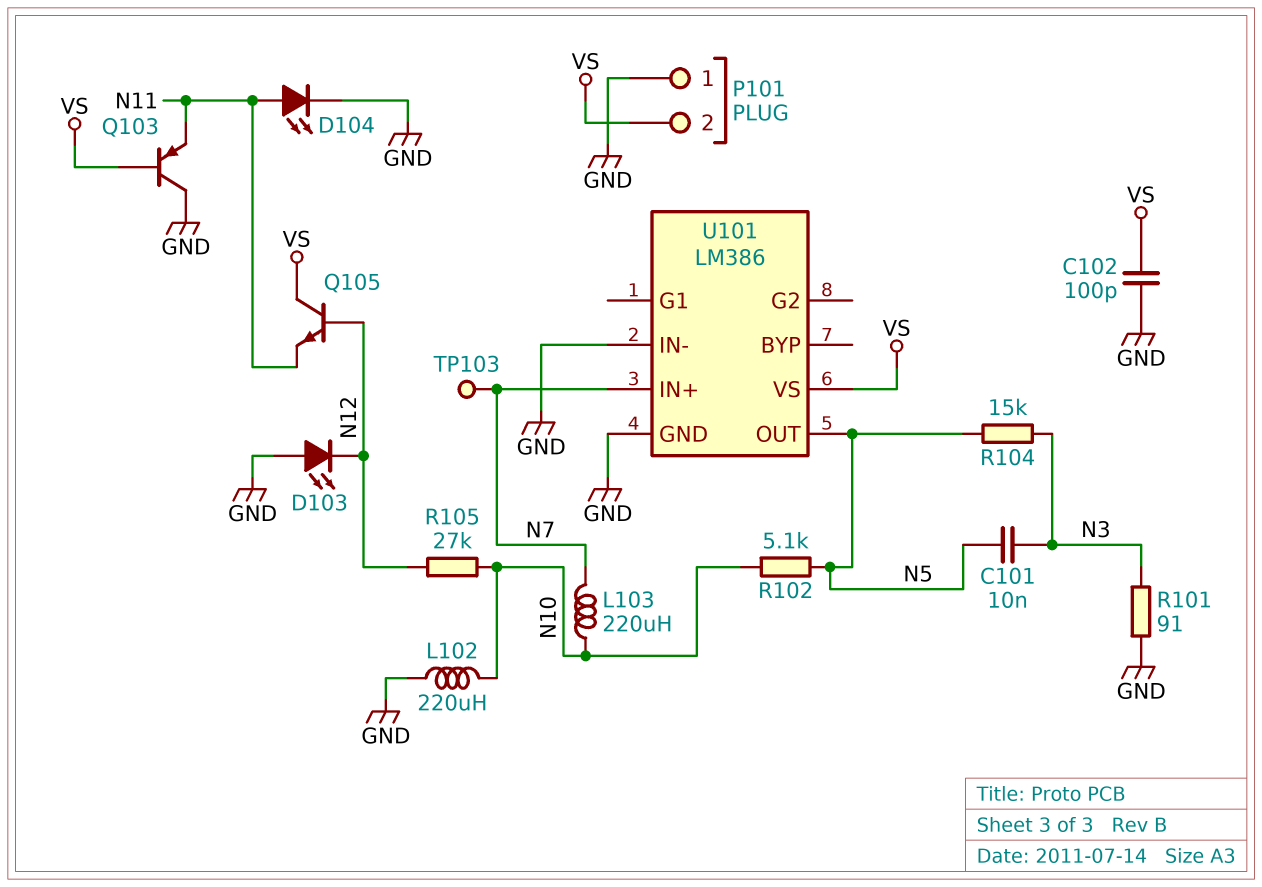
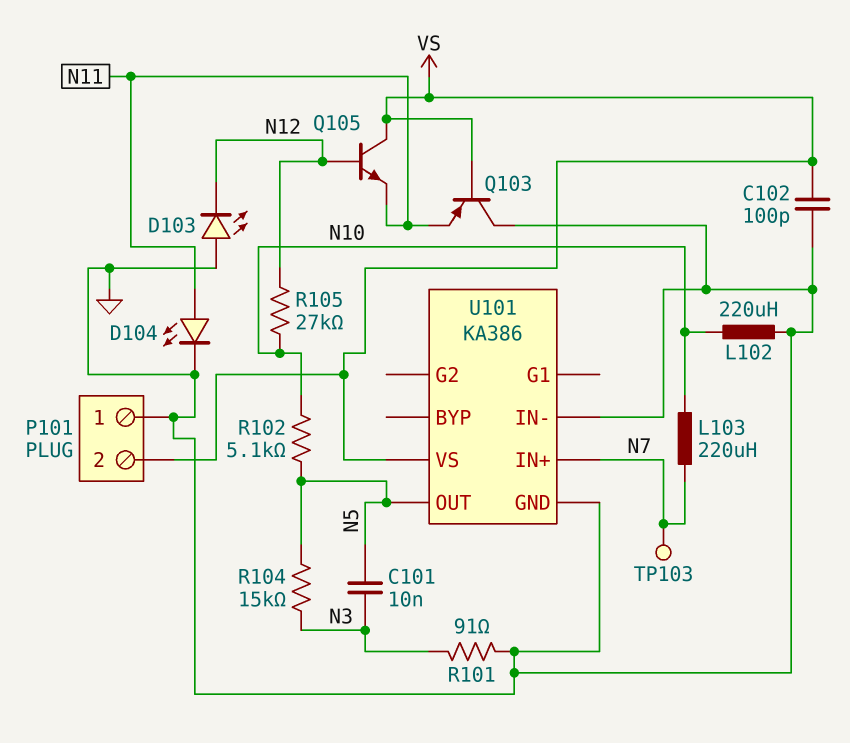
U101: LM386 -> KA386

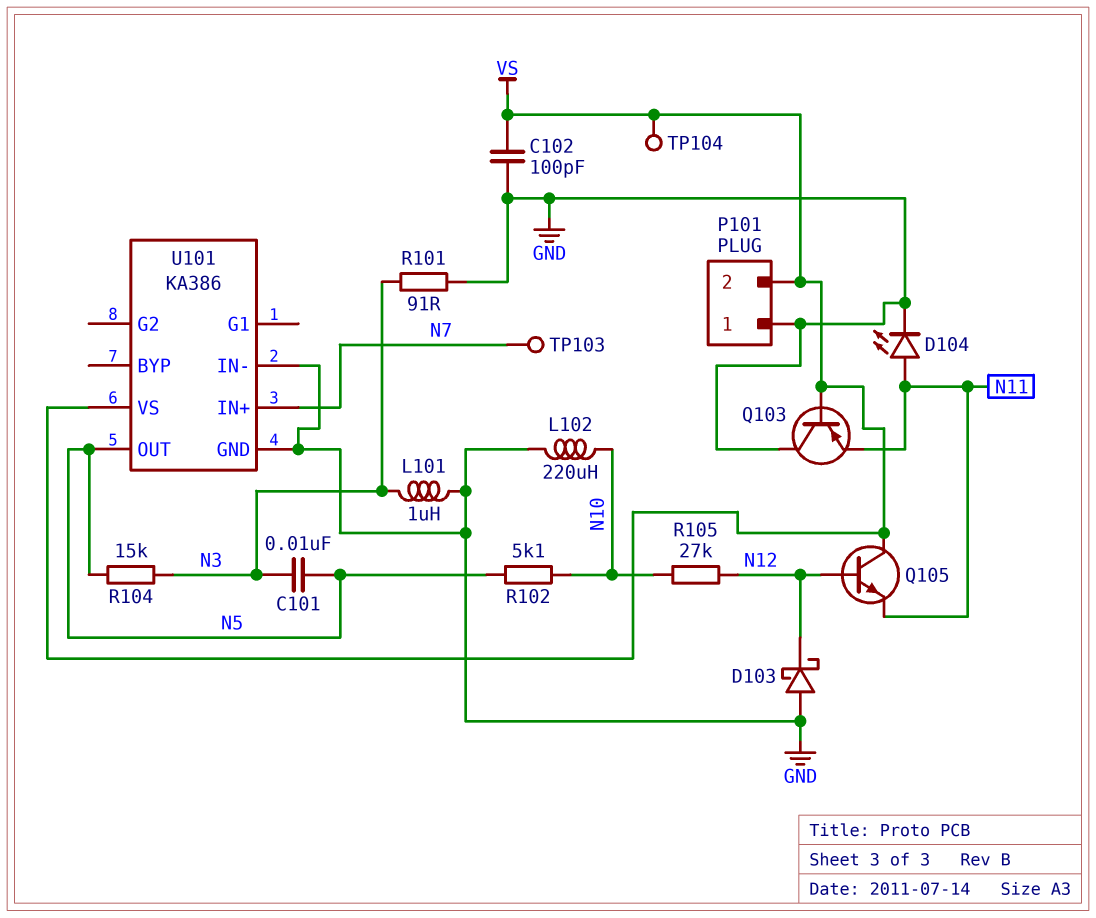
D103: LED (A GND, K N12) -> schottky (A GND, K N12)
L101: none -> 1uH (GND, N3)
L103: 220uH (N7, N10) -> none
TP104: none -> test point (VS)

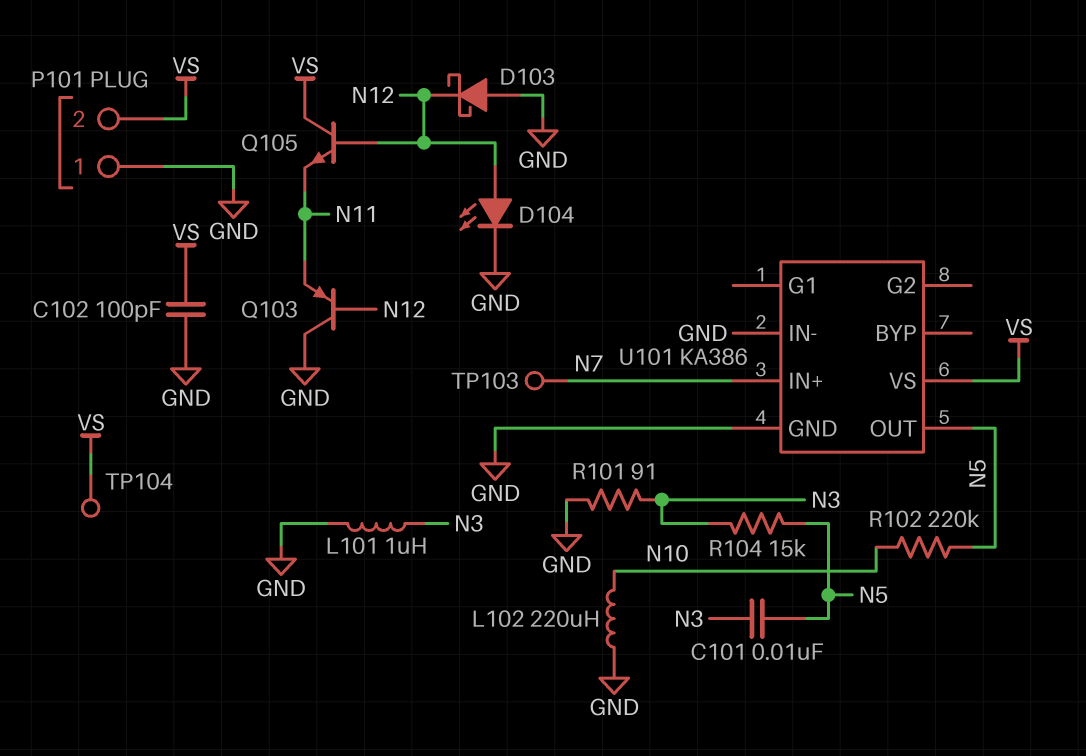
D104: LED (A N11, K GND) -> LED (A N12, K GND)
Q103: PNP (B VS, C GND, E N11) -> PNP (B N12, C GND, E N11)
R102: 5.1k (N5, N10) -> 220k (N5, N10)
R105: 27k (N10, N12) -> none

